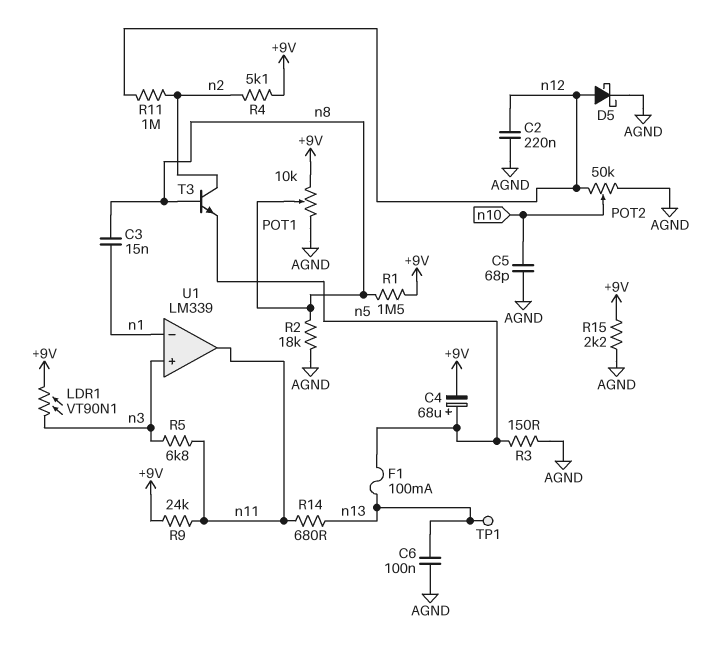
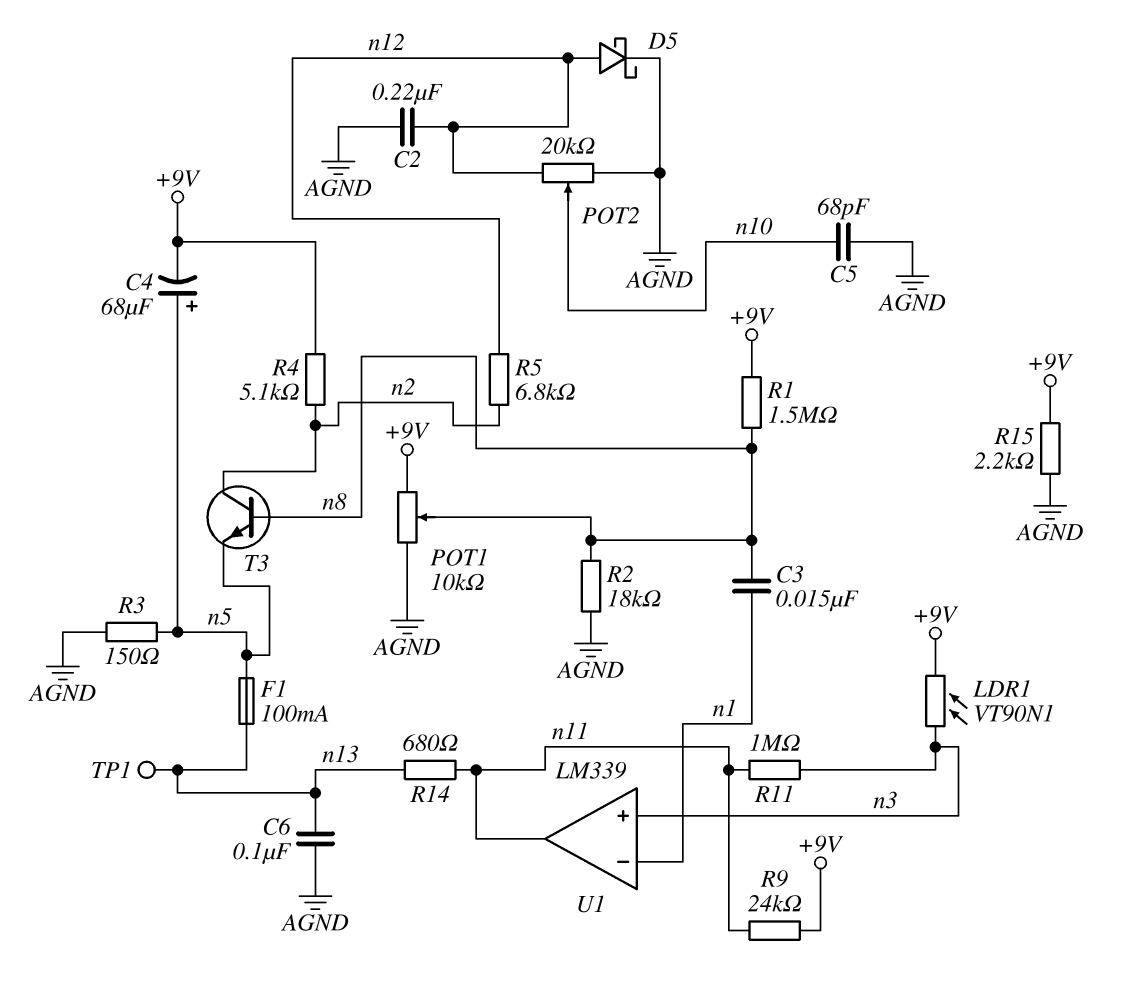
POT2: 50k (AGND, n12, wiper n10) -> 20k (AGND, n12, wiper n10)
R5: 6.8k (n3, n11) -> 6.8k (n2, n12)
R11: 1M (n2, n12) -> 1M (n3, n11)

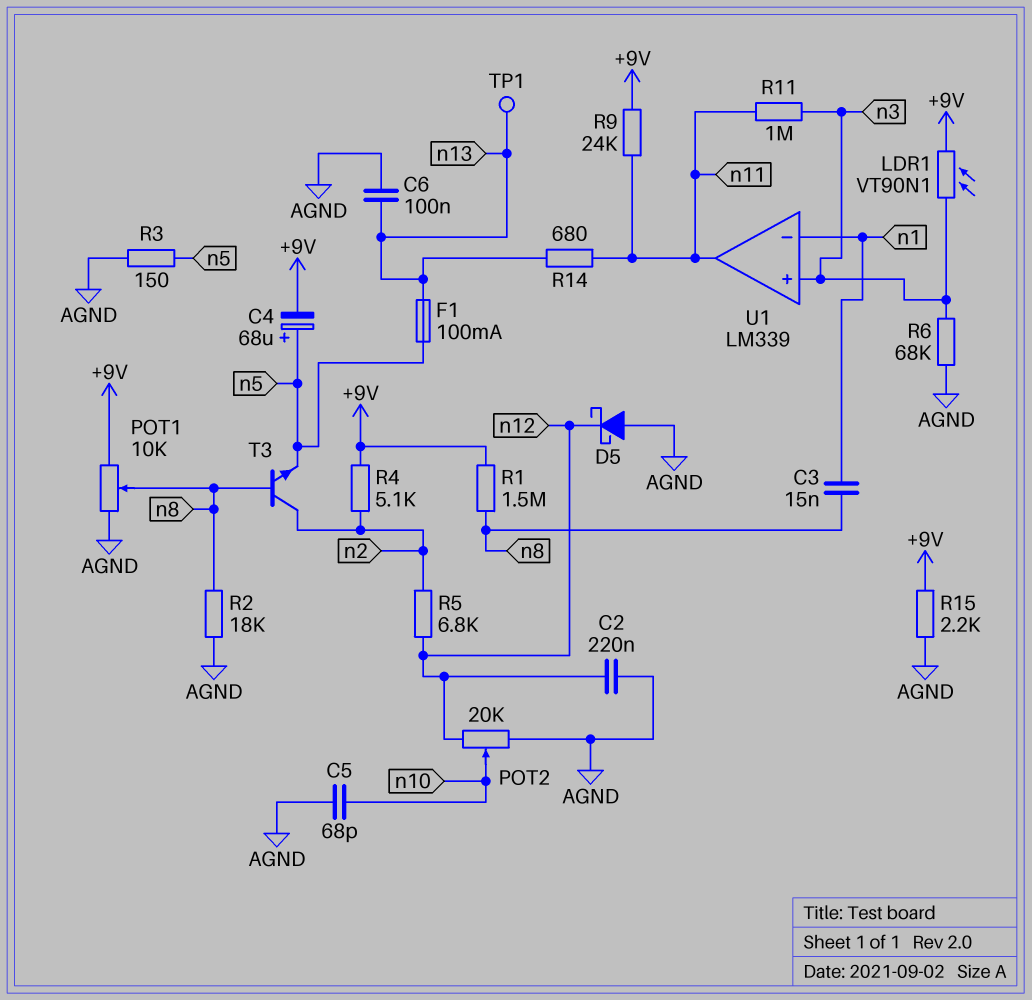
D5: schottky (A n12, K AGND) -> schottky (A AGND, K n12)
R6: none -> 68k (AGND, n3)

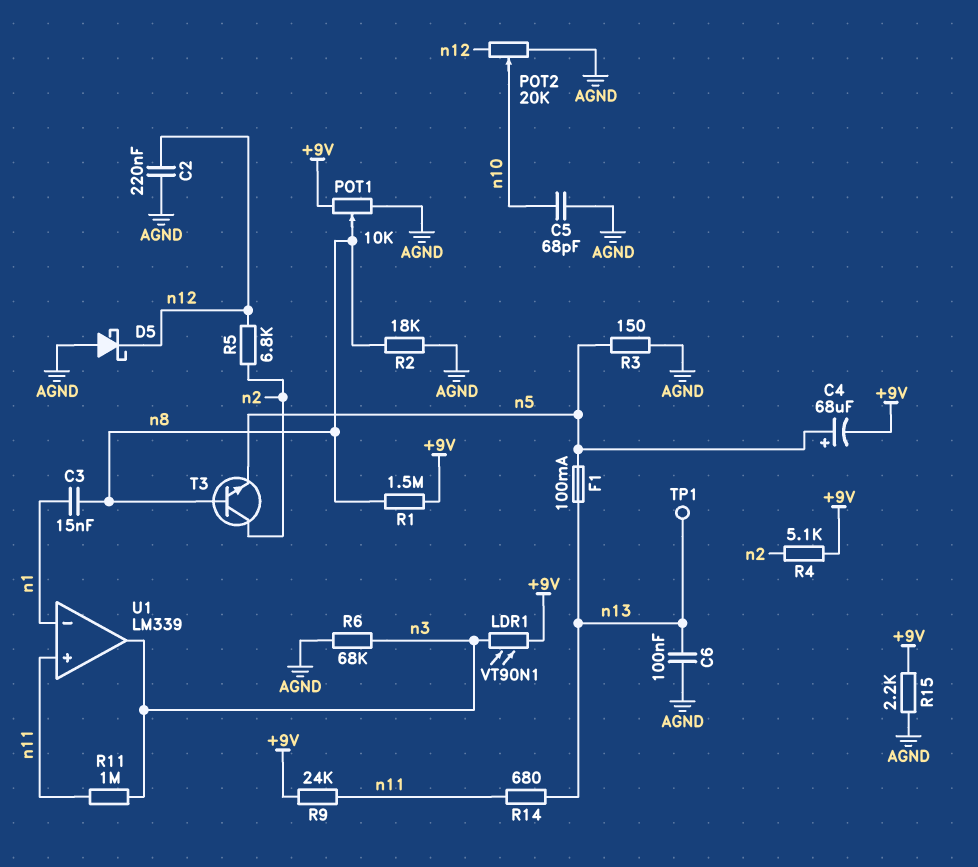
U1 pin in+: n3 -> n11
U1 pin out: n11 -> n3

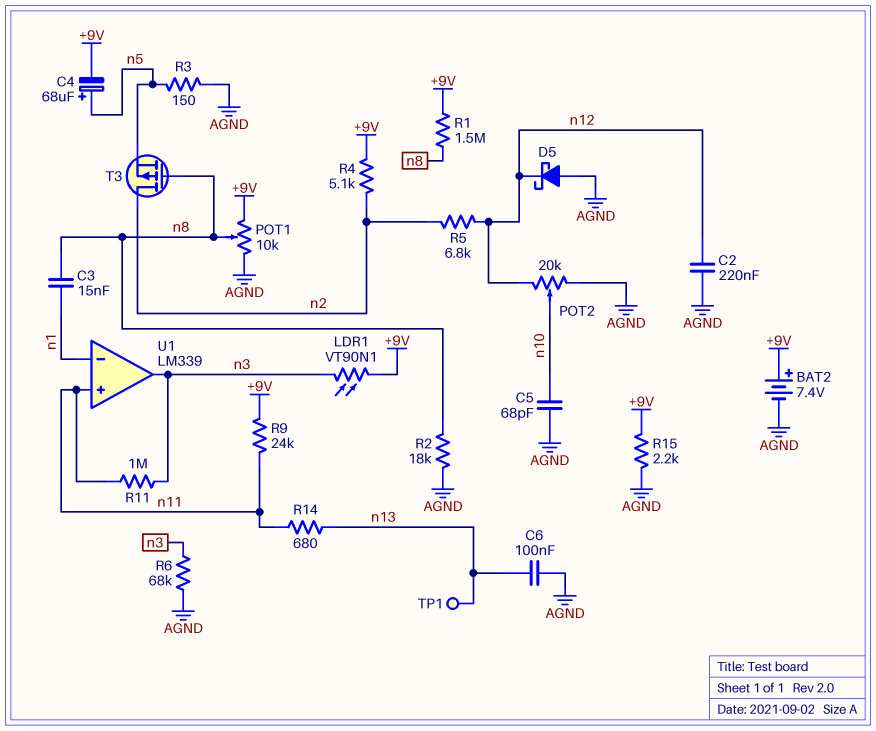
BAT2: none -> 7.4V (plus +9V, minus AGND)
F1: 100mA (n5, n13) -> none
T3: NPN (B n8, C n2, E n5) -> PMOS (G n8, D n2, S n5)

